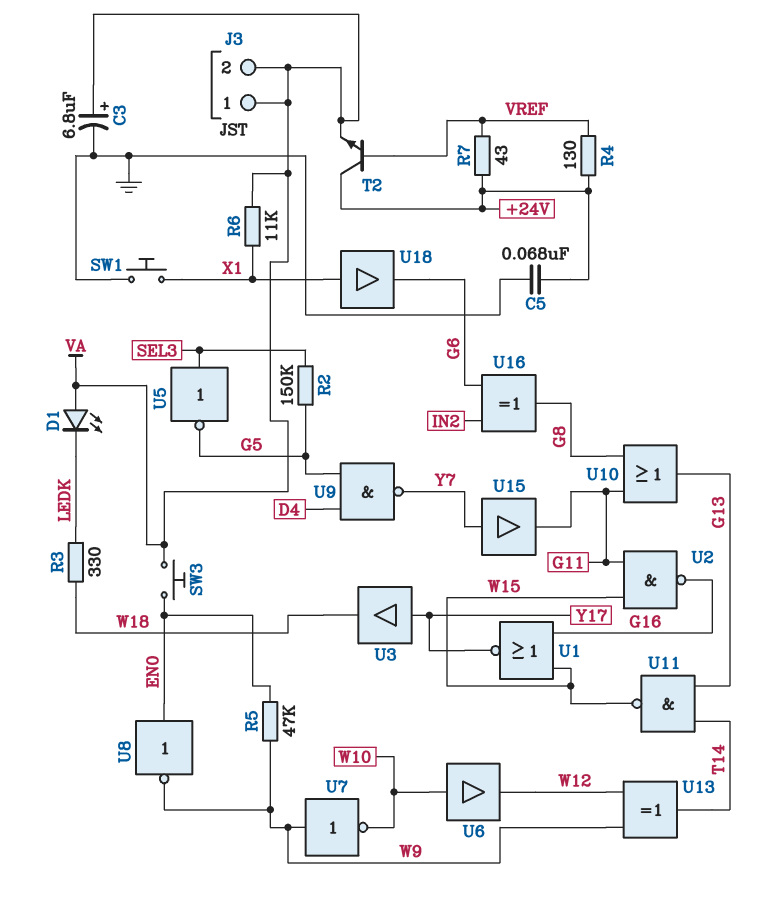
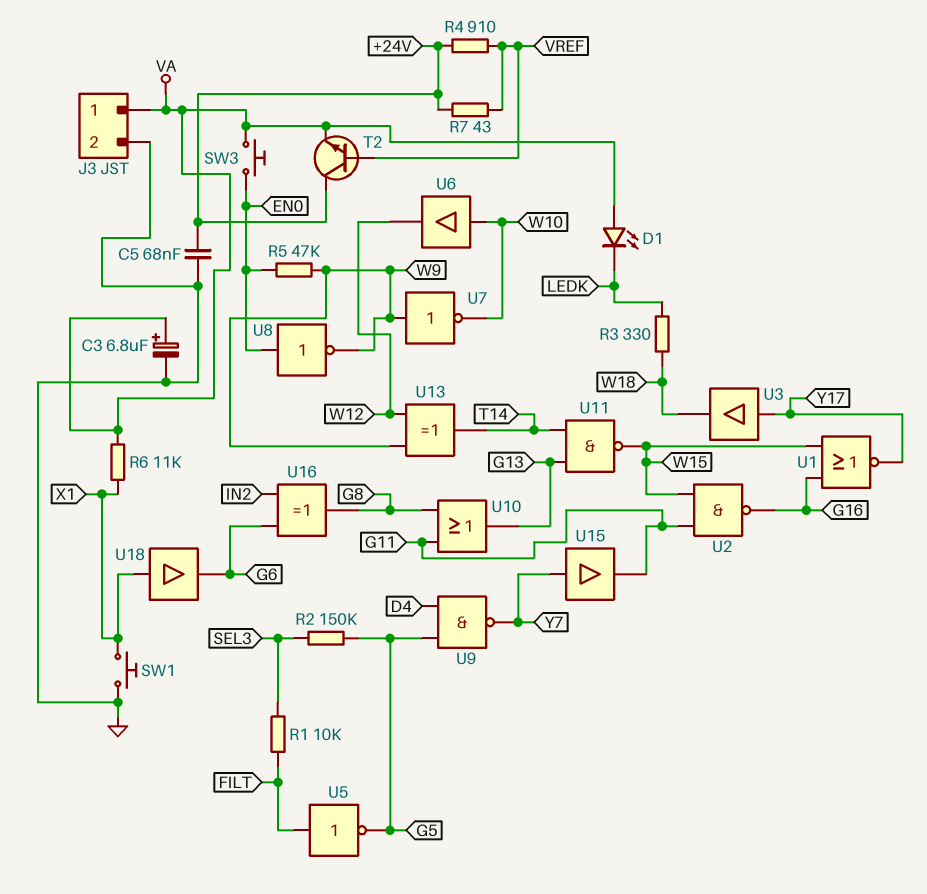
J3 pin 2: VA -> GND
R1: none -> 10k (FILT, SEL3)
R4: 130 (+24V, VREF) -> 910 (+24V, VREF)
U5: NOT (in SEL3, out G5) -> NOT (in FILT, out G5)

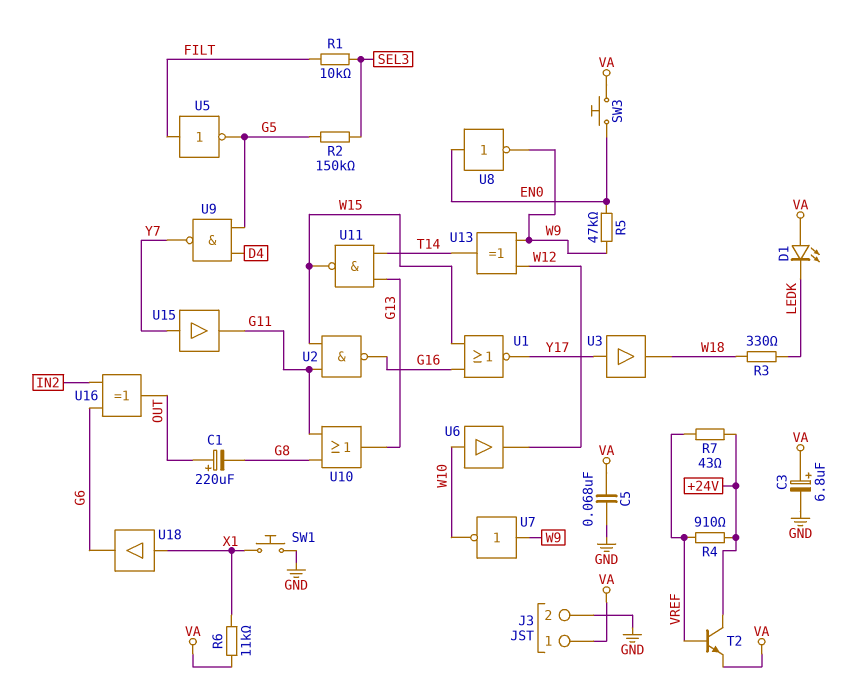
C1: none -> 220uF (plus OUT, minus G8)
C5: 68nF (+24V, GND) -> 68nF (GND, VA)
U16: XOR (in G6, in IN2, out G8) -> XOR (in G6, in IN2, out OUT)

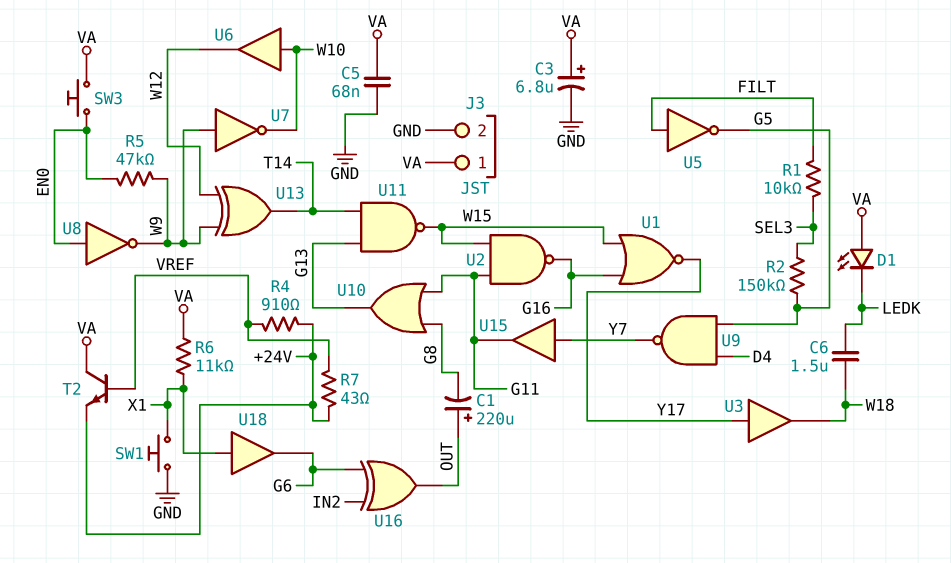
C6: none -> 1.5uF (LEDK, W18)
R3: 330 (LEDK, W18) -> none
T2: NPN (B VREF, C +24V, E VA) -> NPN (B VREF, C VA, E +24V)

